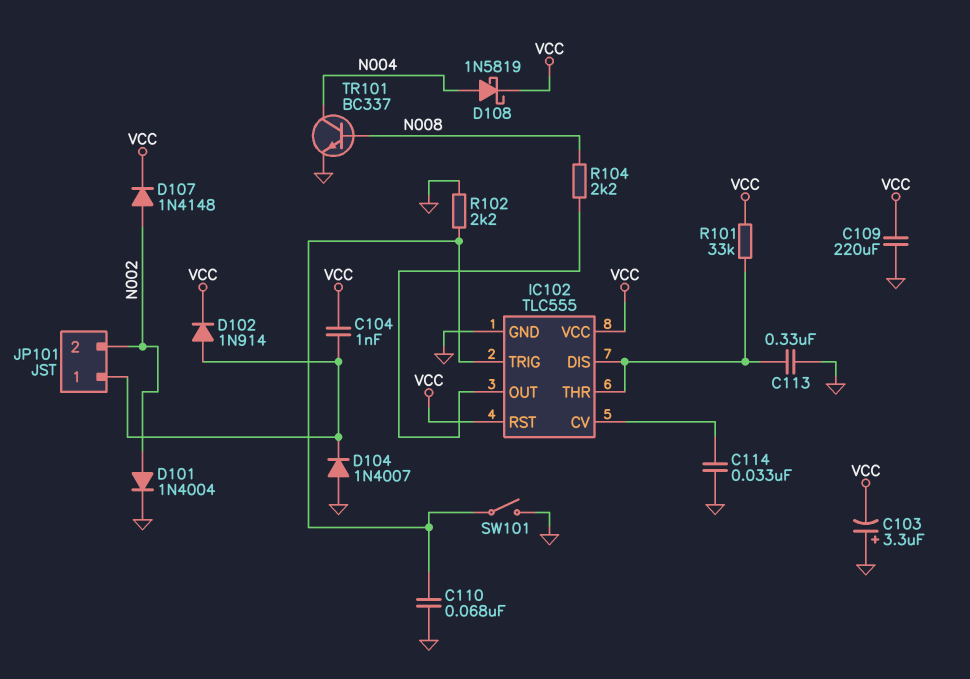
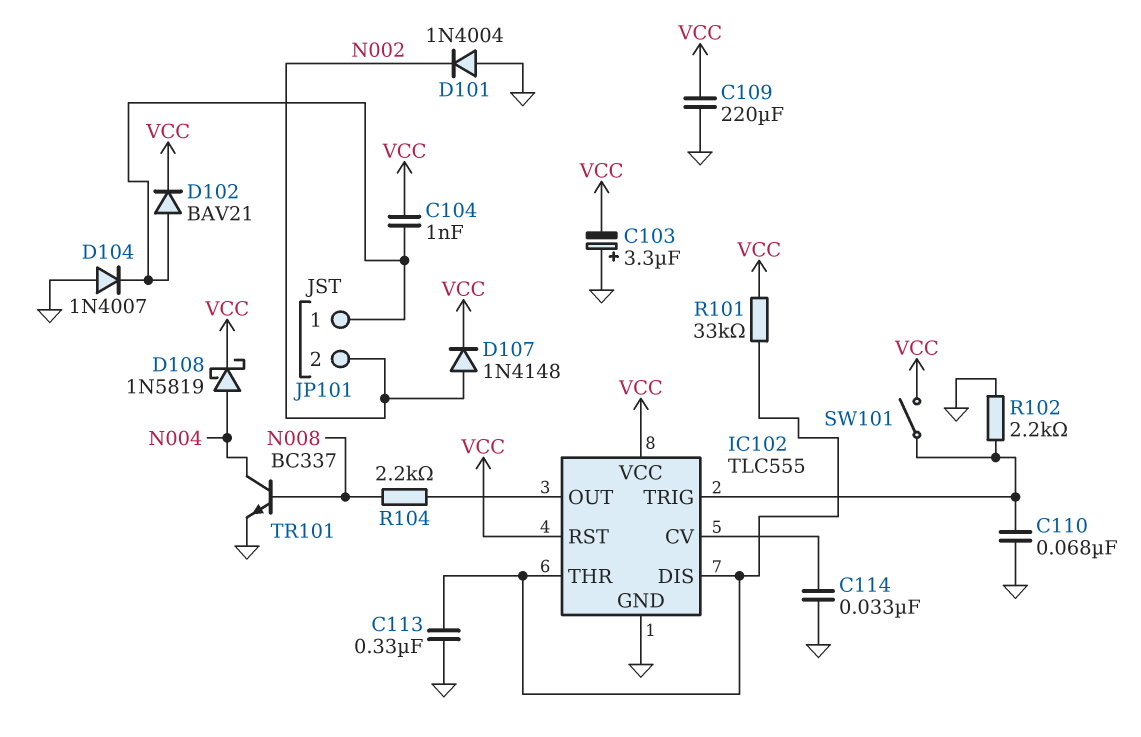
D101: diode 1N4004 (A N002, K GND) -> diode 1N4004 (A GND, K N002)
D102: diode 1N914 (A JP101/1, K VCC) -> diode BAV21 (A JP101/1, K VCC)
SW101: switch (GND, IC102/TRIG) -> switch (IC102/TRIG, VCC)

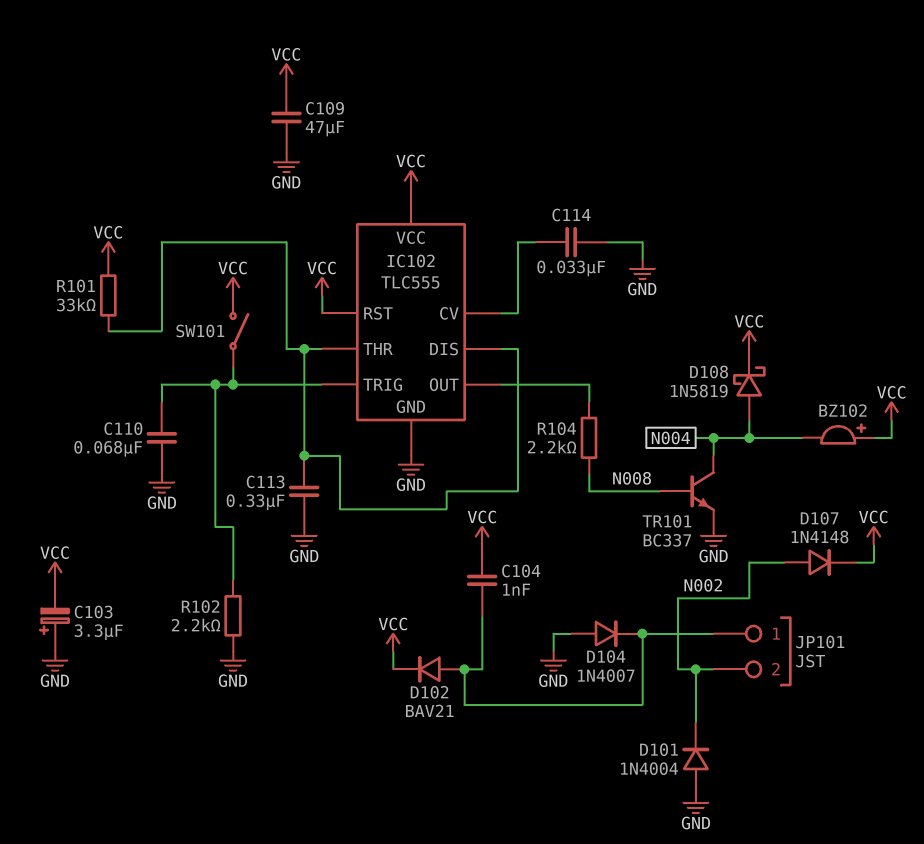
BZ102: none -> buzzer (plus VCC, minus N004)
C109: 220uF (GND, VCC) -> 47uF (GND, VCC)

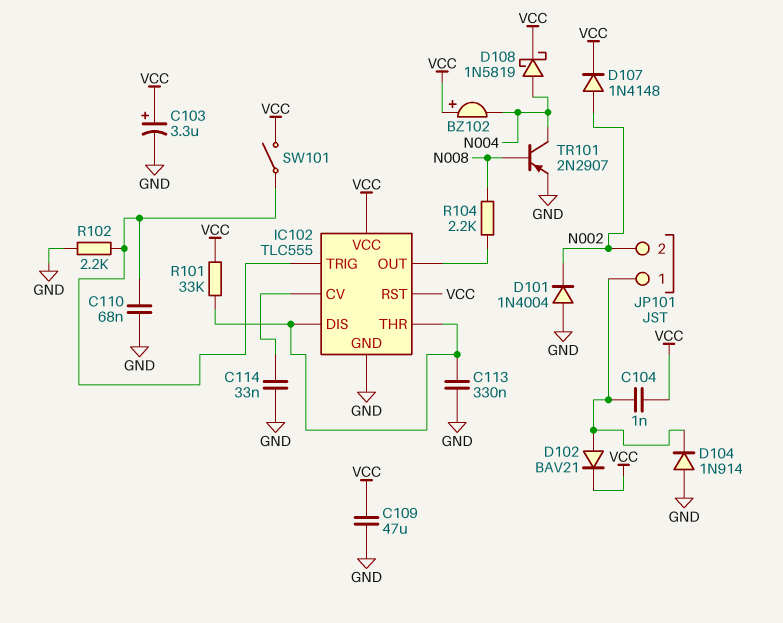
C103: 3.3uF (plus GND, minus VCC) -> 3.3uF (plus VCC, minus GND)
D104: diode 1N4007 (A GND, K JP101/1) -> diode 1N914 (A GND, K JP101/1)
TR101: NPN BC337 (B N008, C N004, E GND) -> PNP 2N2907 (B N008, C N004, E GND)

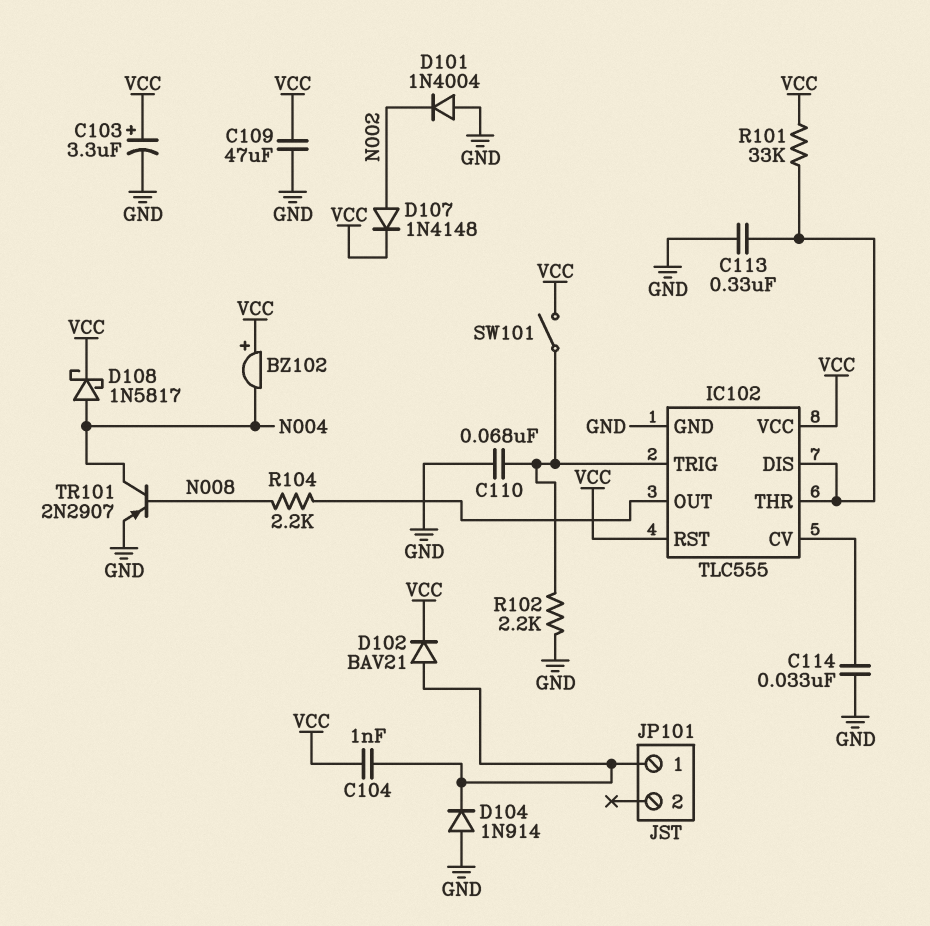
D108: schottky 1N5819 (A N004, K VCC) -> schottky 1N5817 (A N004, K VCC)
JP101 pin 2: N002 -> none

